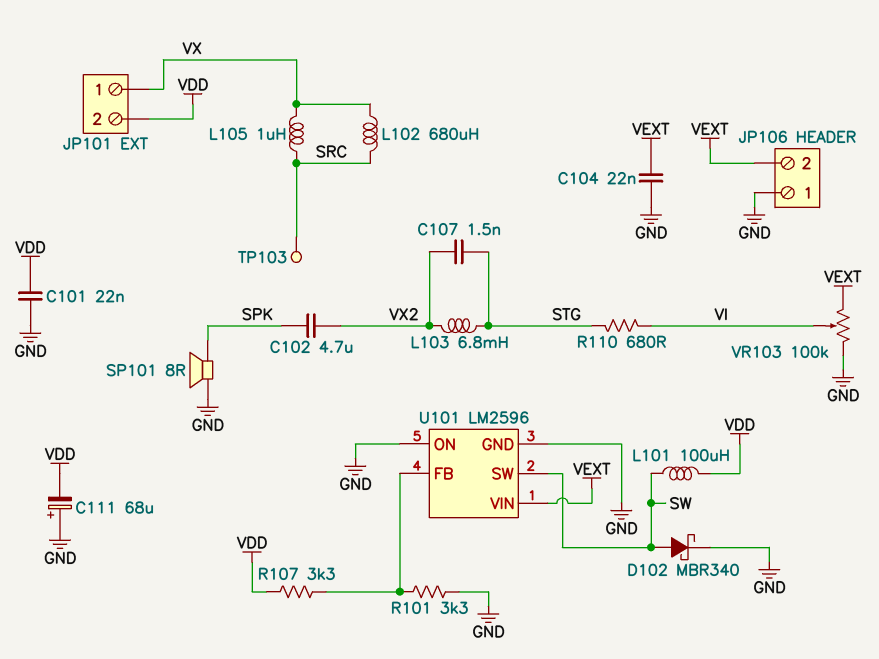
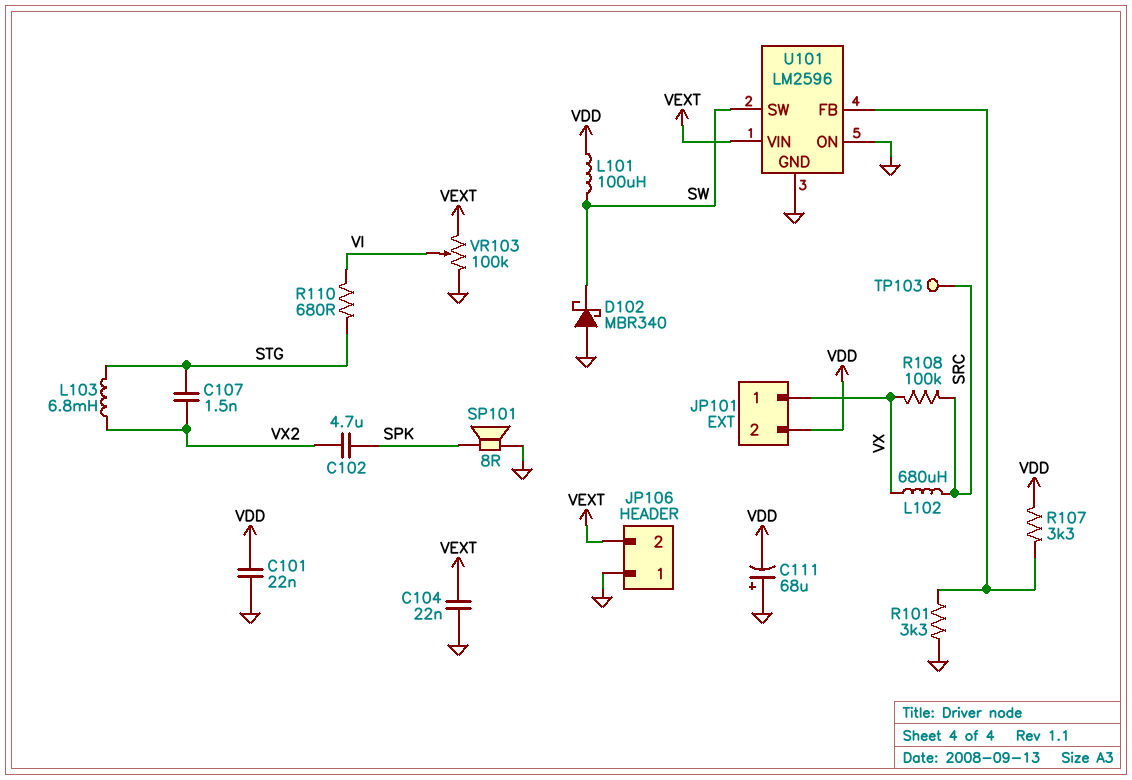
D102: schottky MBR340 (A SW, K GND) -> schottky MBR340 (A GND, K SW)
L105: 1uH (SRC, VX) -> none
R108: none -> 100k (SRC, VX)

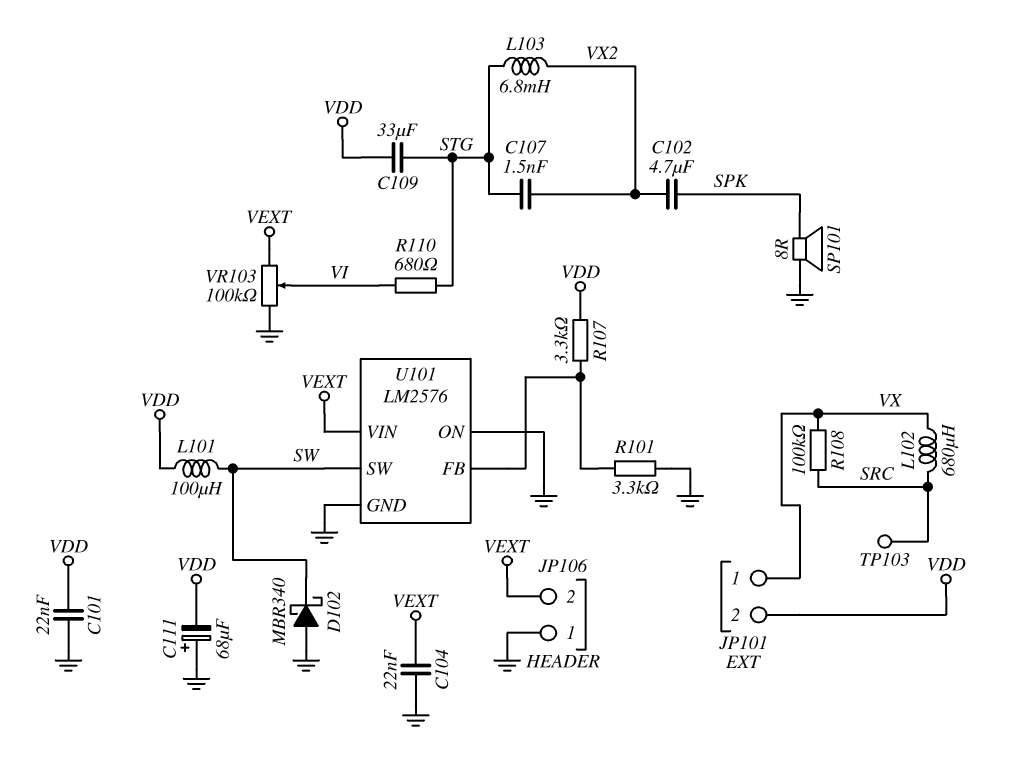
C109: none -> 33uF (STG, VDD)
U101: LM2596 -> LM2576

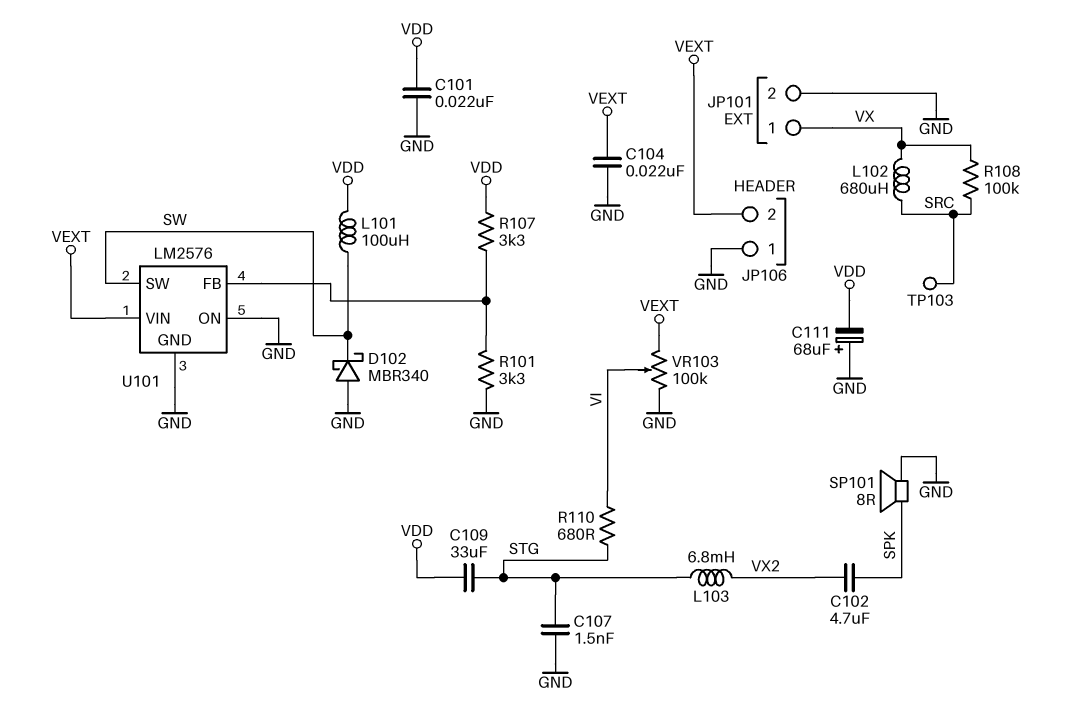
C107: 1.5nF (STG, VX2) -> 1.5nF (GND, STG)
JP101 pin 2: VDD -> GND

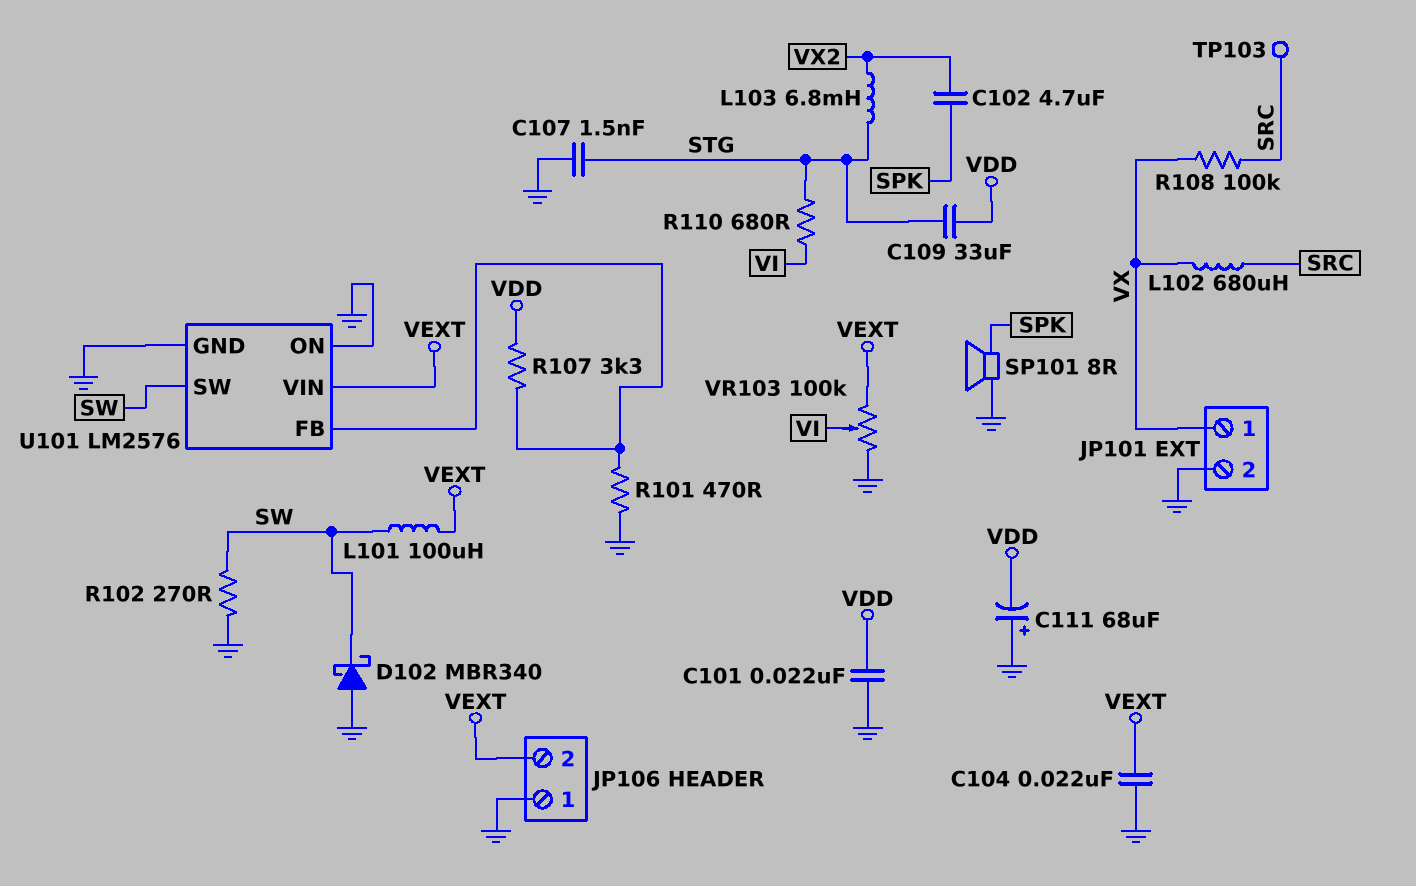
L101: 100uH (SW, VDD) -> 100uH (SW, VEXT)
R101: 3.3k (GND, U101/FB) -> 470 (GND, U101/FB)
R102: none -> 270 (GND, SW)

